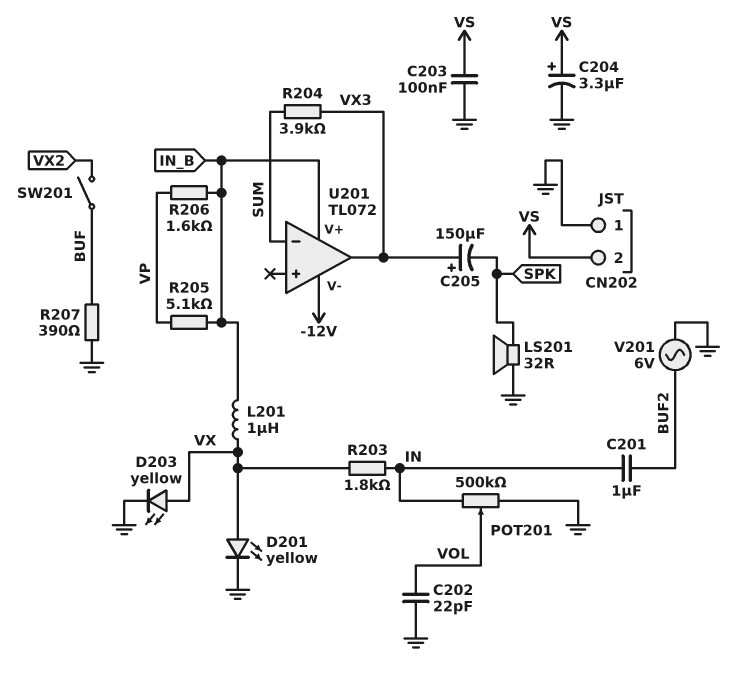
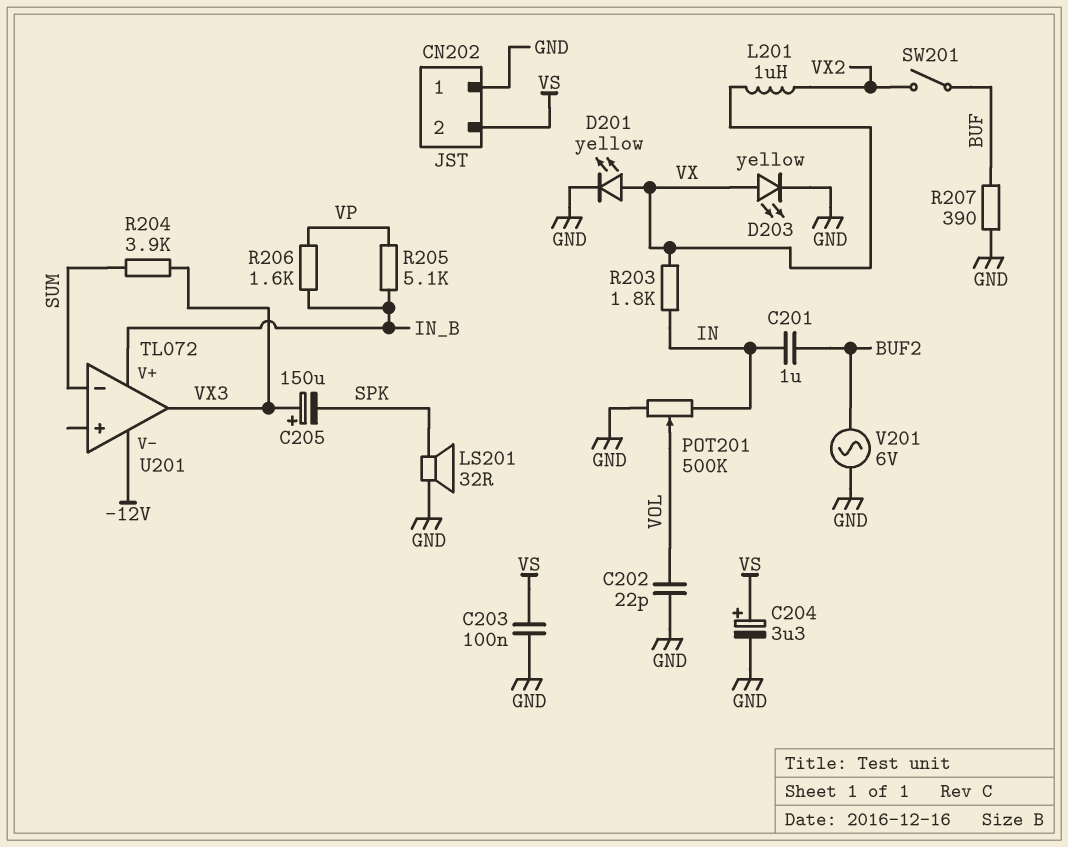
L201: 1uH (IN_B, VX) -> 1uH (VX, VX2)

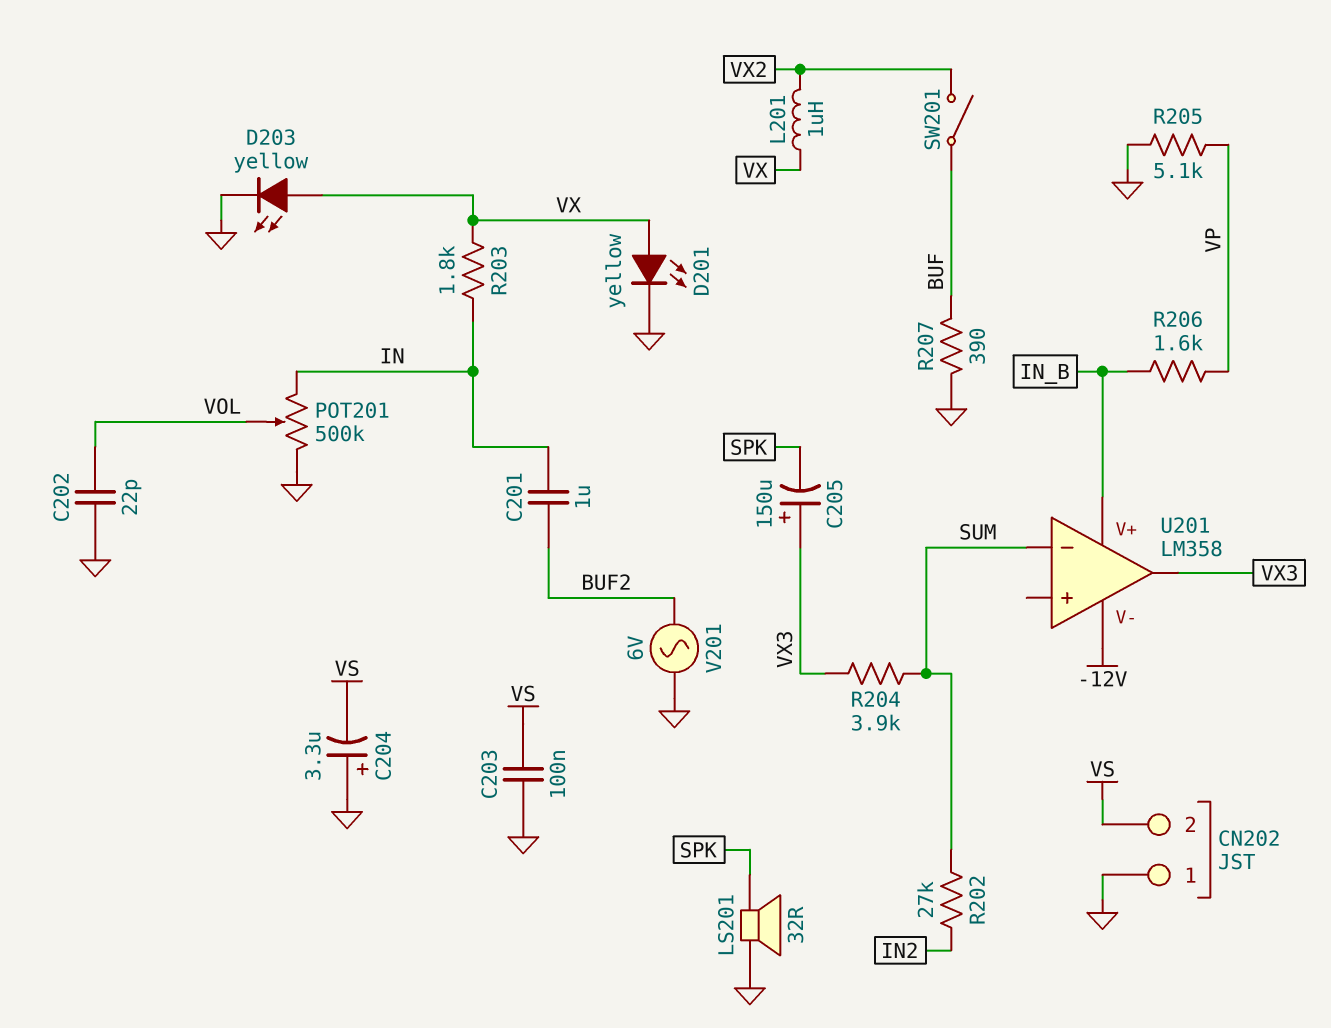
C204: 3.3uF (plus VS, minus GND) -> 3.3uF (plus GND, minus VS)
R202: none -> 27k (IN2, SUM)
R205: 5.1k (IN_B, VP) -> 5.1k (GND, VP)
U201: TL072 -> LM358

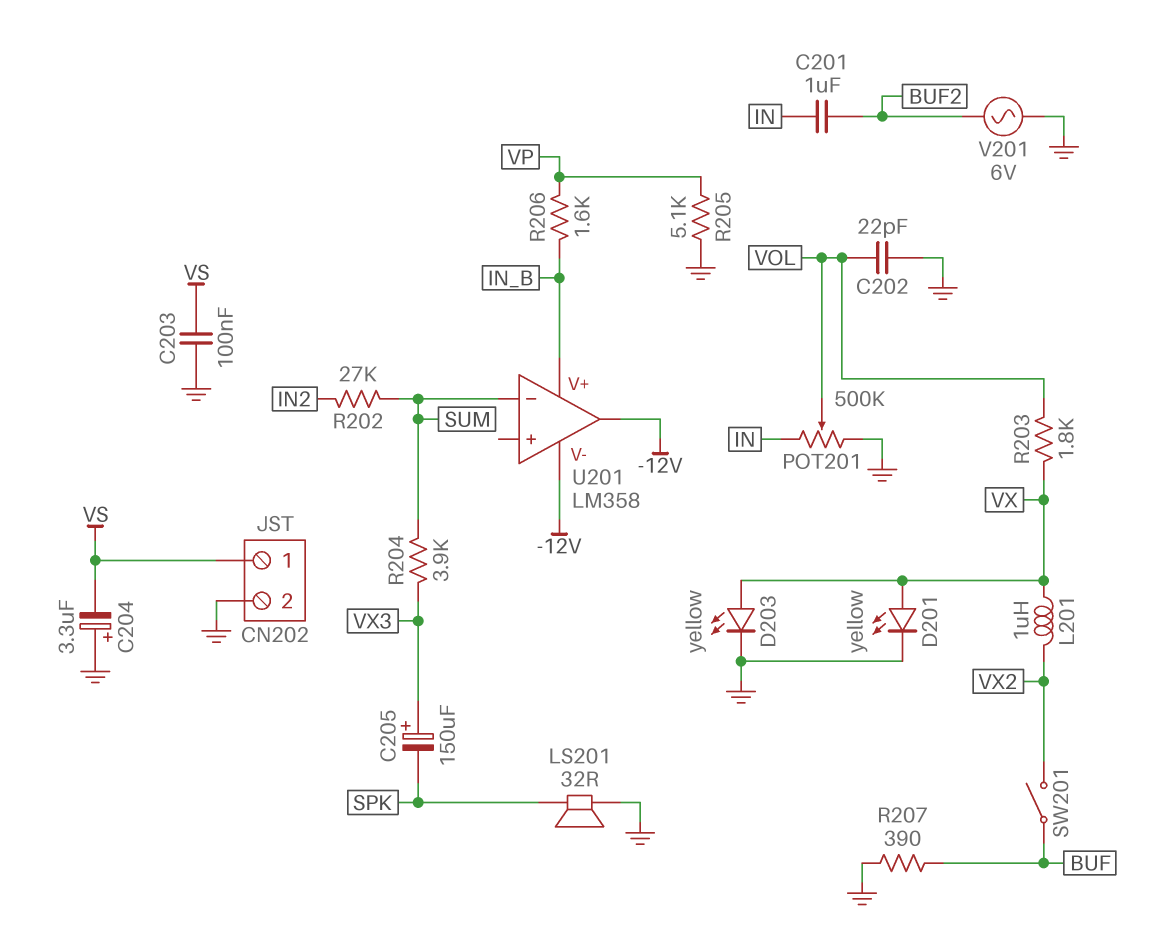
CN202 pin 1: GND -> VS
CN202 pin 2: VS -> GND
R203: 1.8k (IN, VX) -> 1.8k (VOL, VX)
U201 pin out: VX3 -> -12V

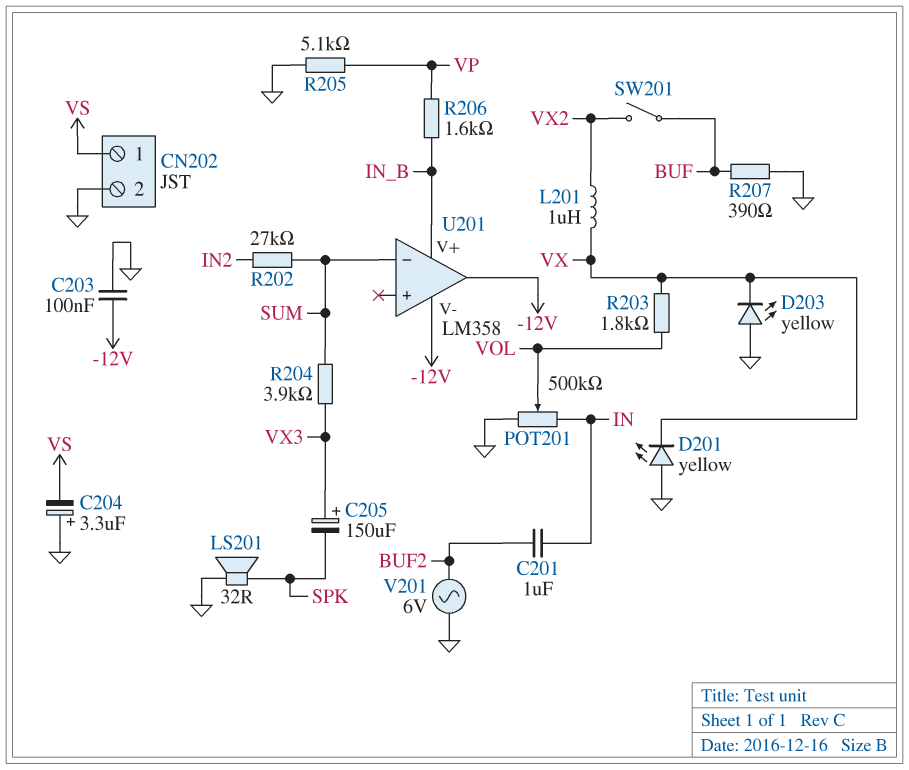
C202: 22pF (GND, VOL) -> none
C203: 100nF (GND, VS) -> 100nF (-12V, GND)
D201: LED yellow (A VX, K GND) -> LED yellow (A GND, K VX)
D203: LED yellow (A VX, K GND) -> LED yellow (A GND, K VX)

